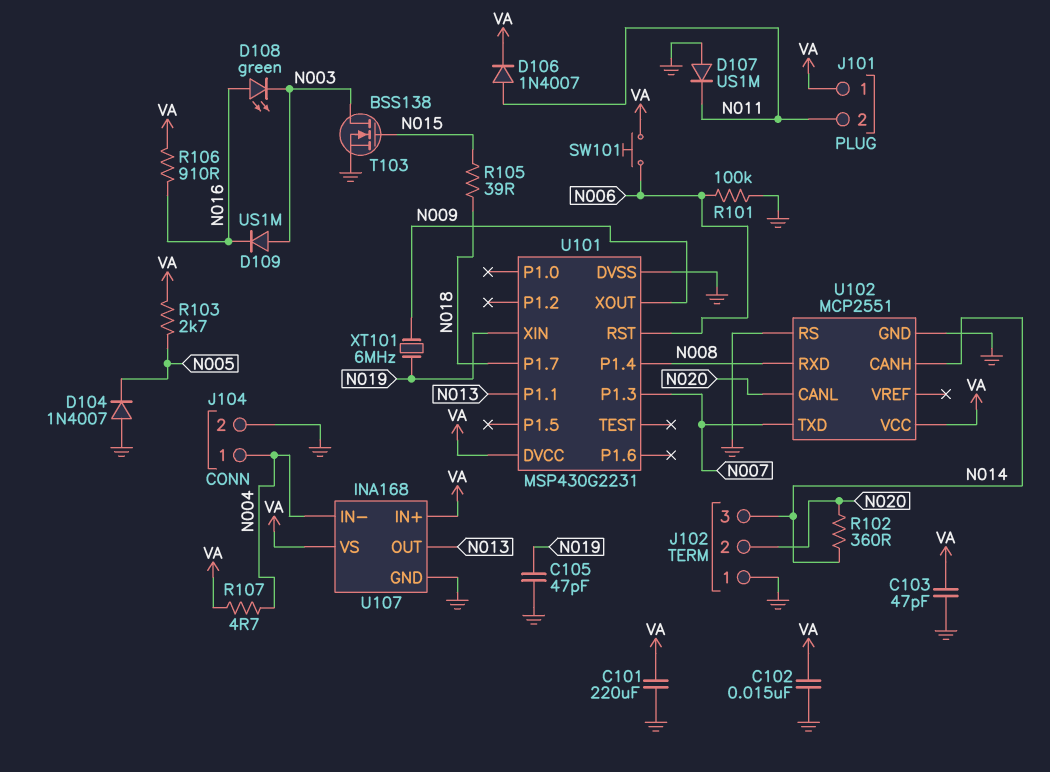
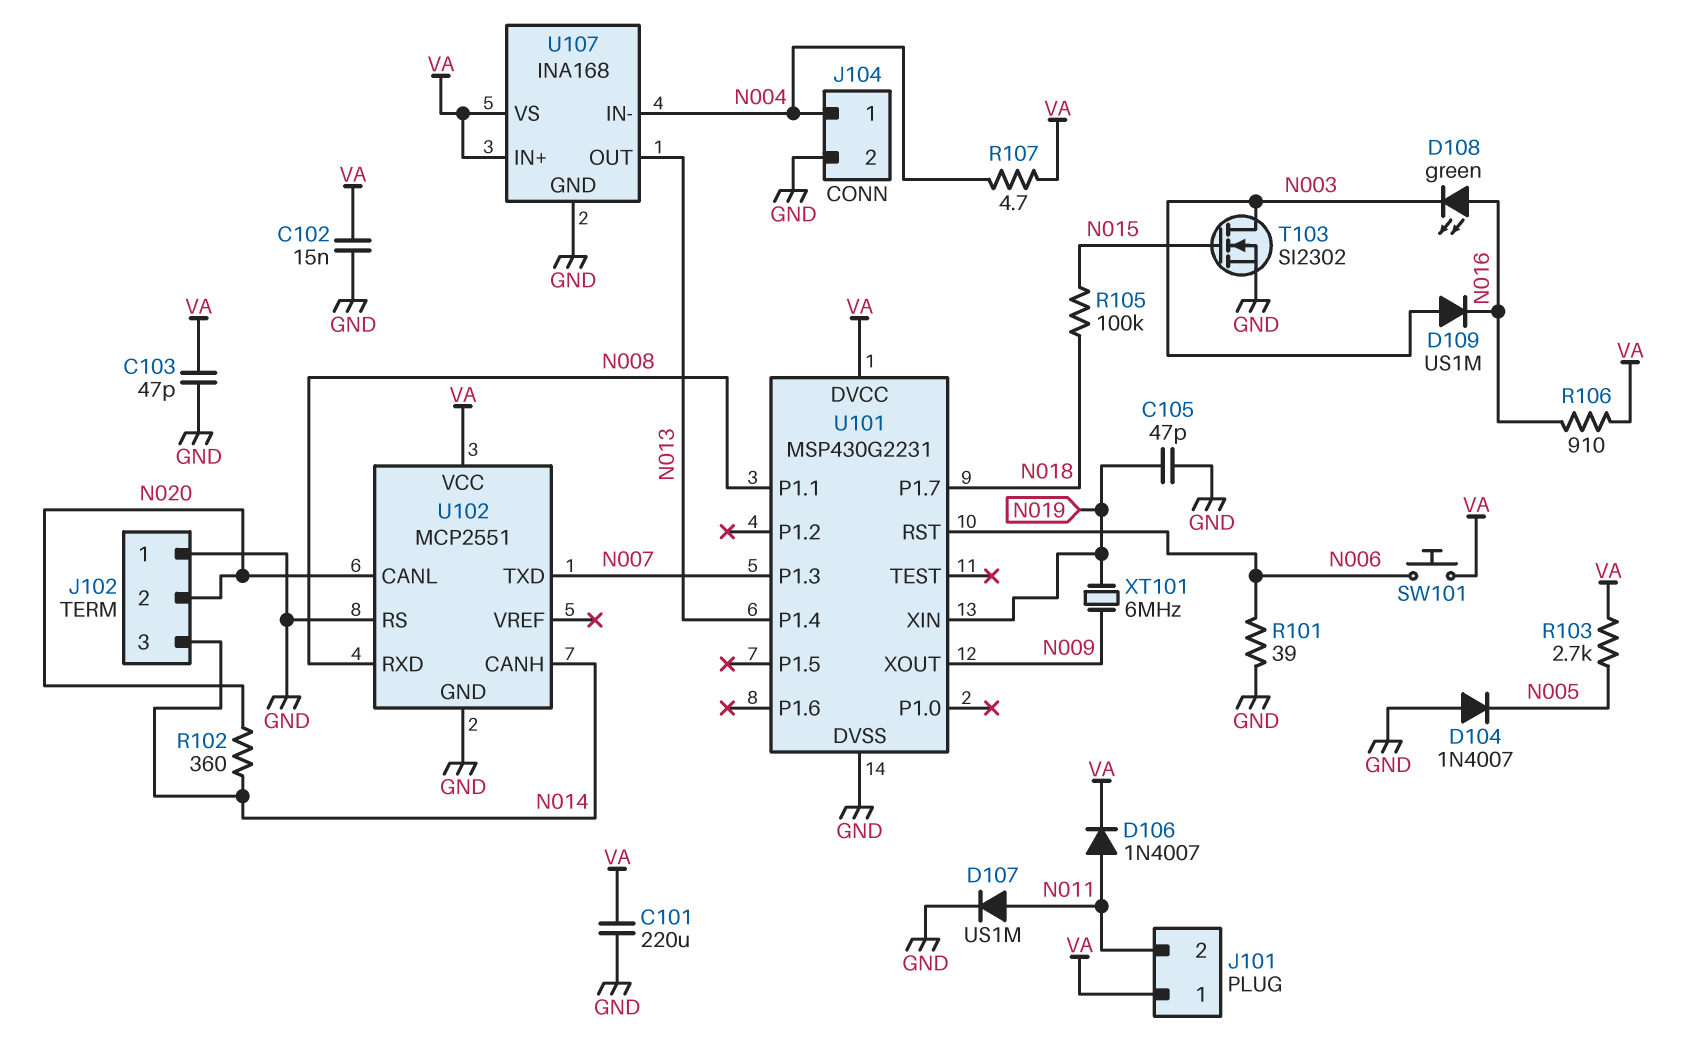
D107: diode US1M (A GND, K N011) -> diode US1M (A N011, K GND)
R101: 100k (GND, N006) -> 39 (GND, N006)
R105: 39 (N015, N018) -> 100k (N015, N018)
T103: NMOS BSS138 (G N015, D N003, S GND) -> NMOS SI2302 (G N015, D N003, S GND)
U101 pin P1.1: N013 -> N008
U101 pin P1.4: N008 -> N013

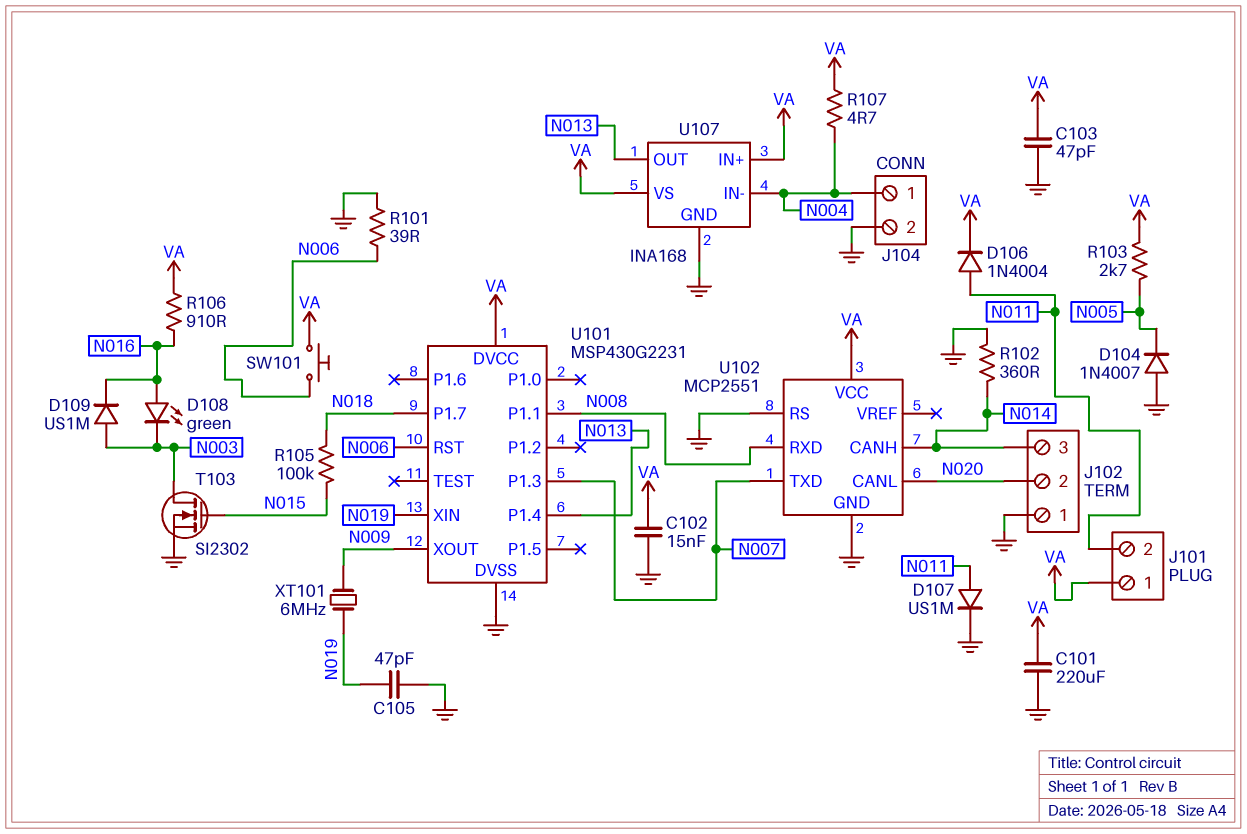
D106: diode 1N4007 (A N011, K VA) -> diode 1N4004 (A N011, K VA)
R102: 360 (N014, N020) -> 360 (GND, N014)

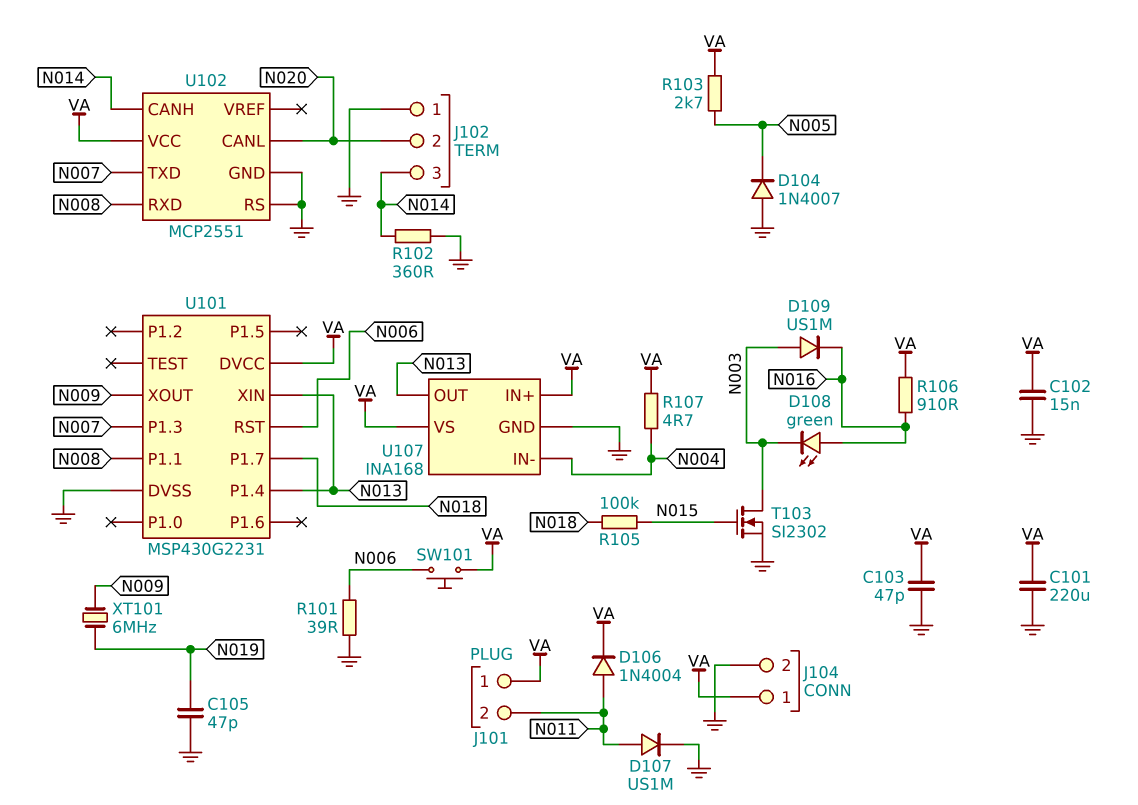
J104 pin 1: N004 -> VA
U101 pin XIN: N019 -> N013

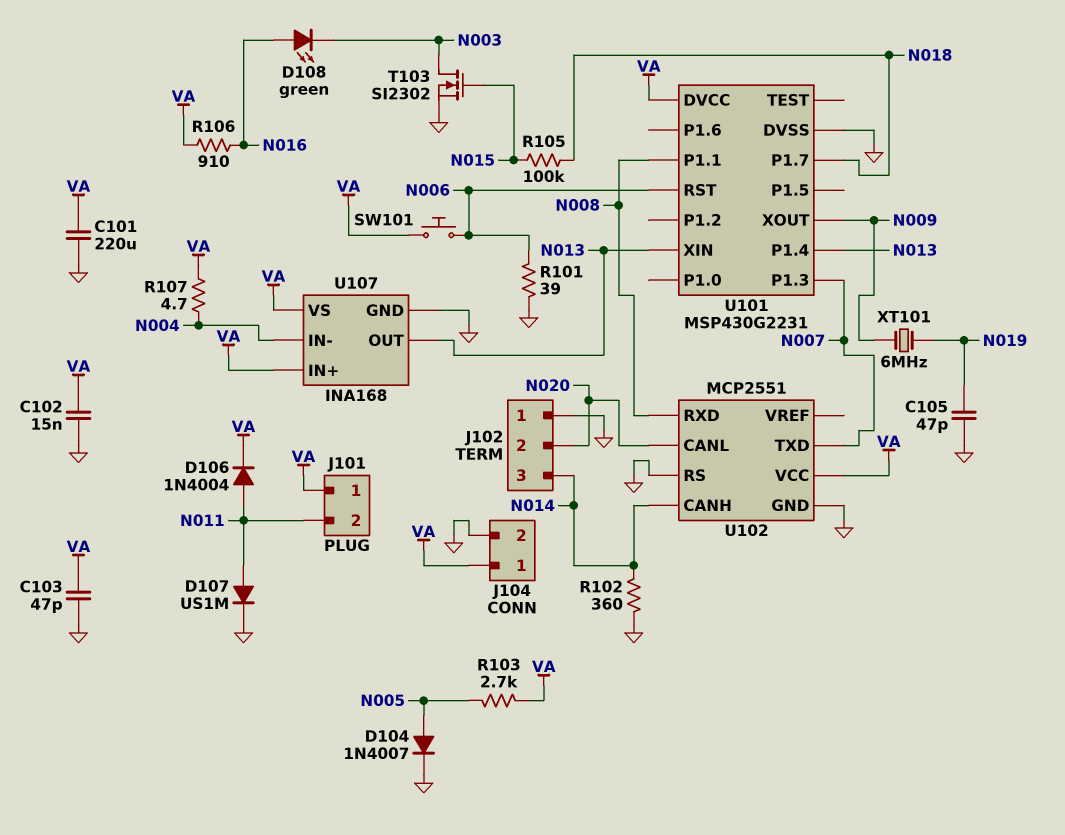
D104: diode 1N4007 (A GND, K N005) -> diode 1N4007 (A N005, K GND)
D109: diode US1M (A N003, K N016) -> none

